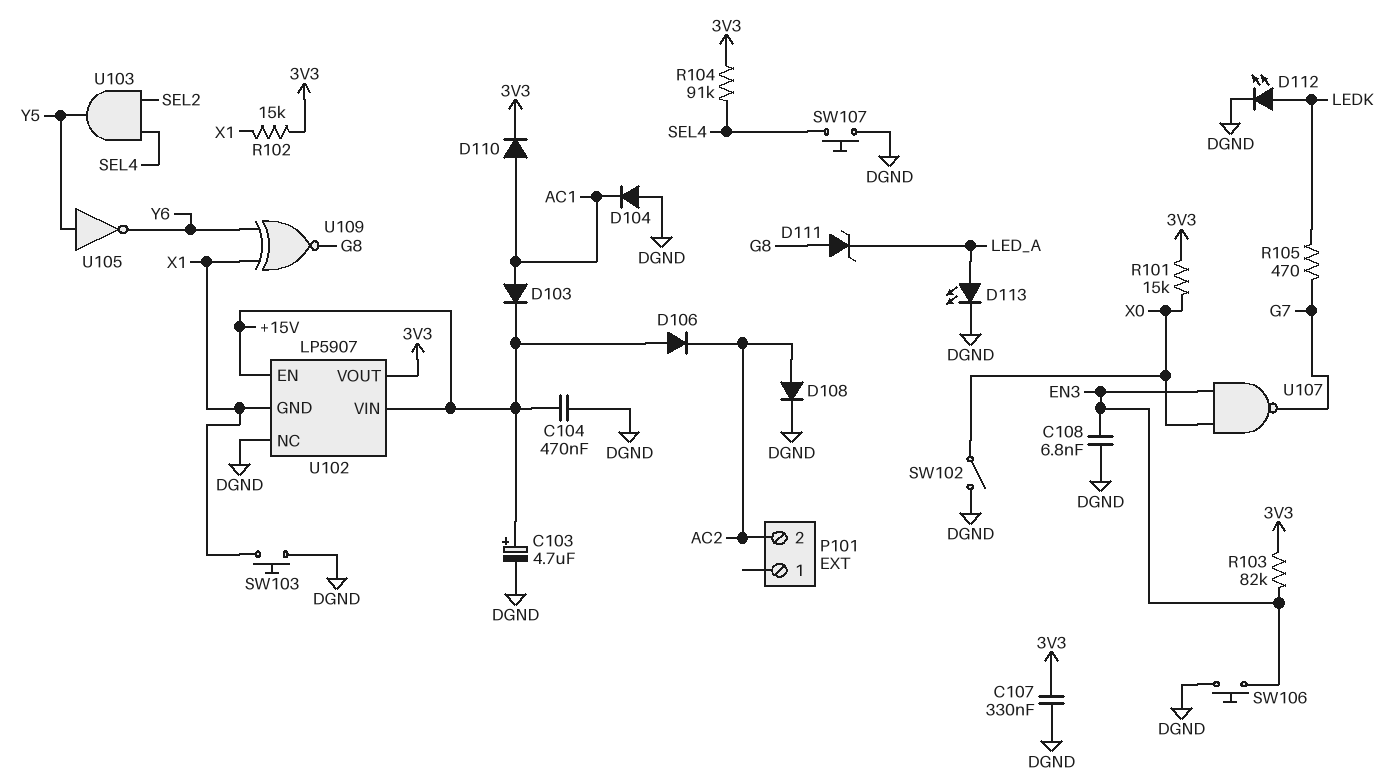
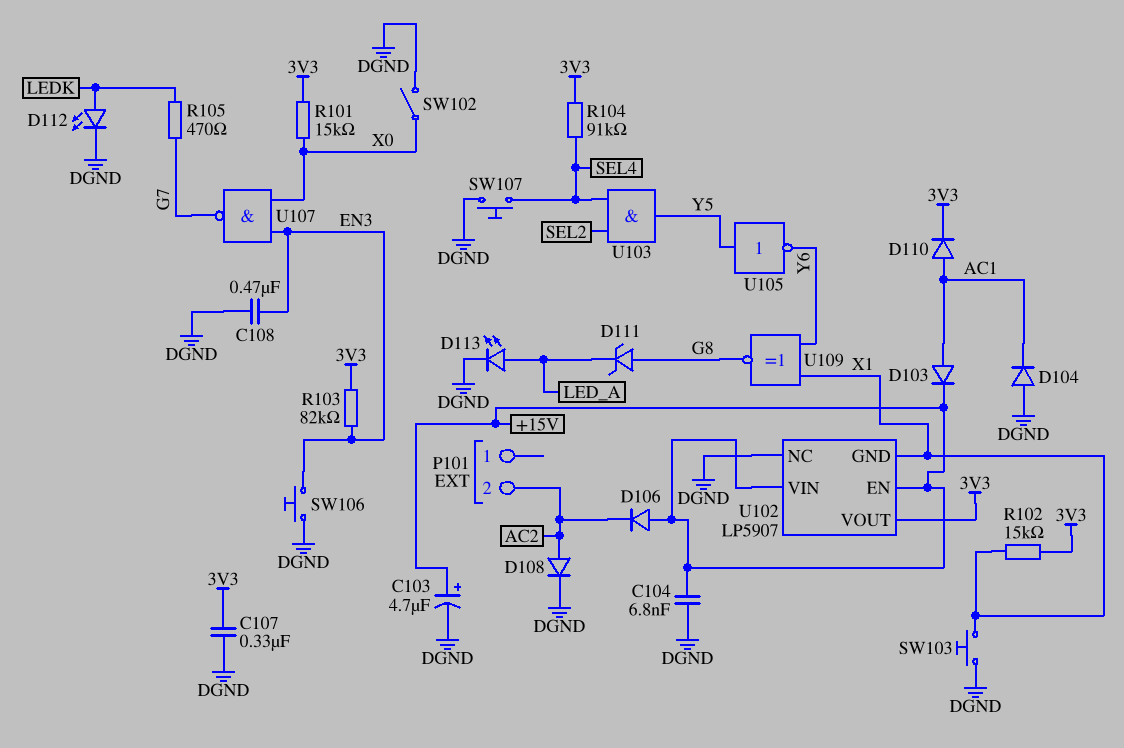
C104: 470nF (+15V, DGND) -> 6.8nF (+15V, DGND)
C108: 6.8nF (DGND, EN3) -> 470nF (DGND, EN3)

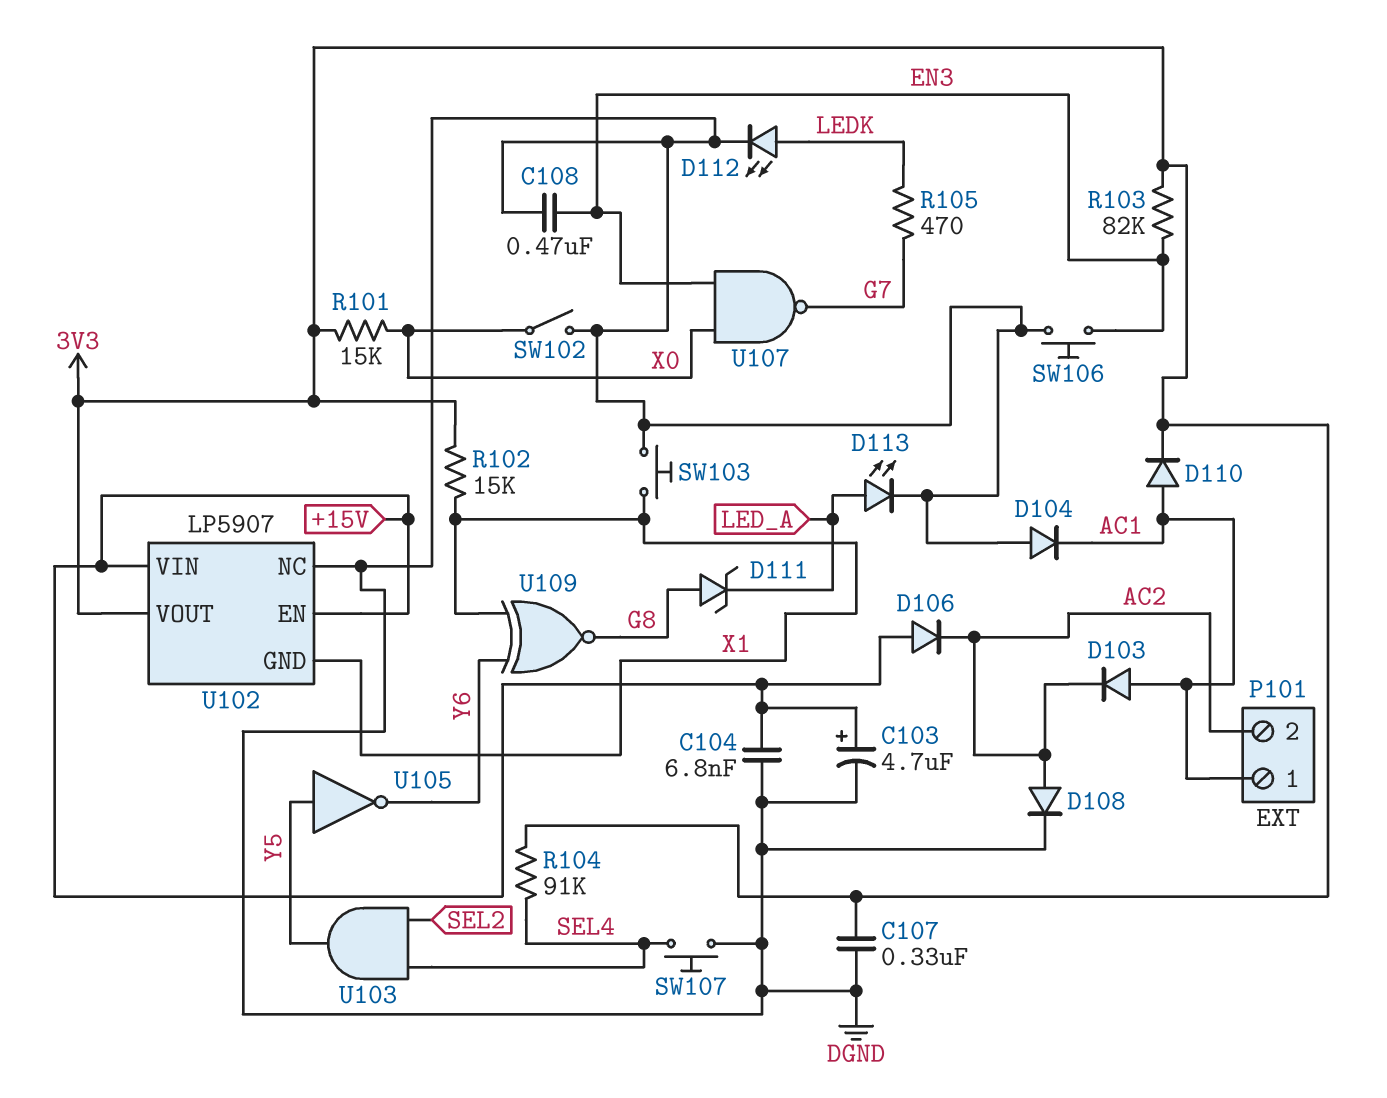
D103: diode (A AC1, K +15V) -> diode (A AC1, K AC2)
P101 pin 1: none -> AC1

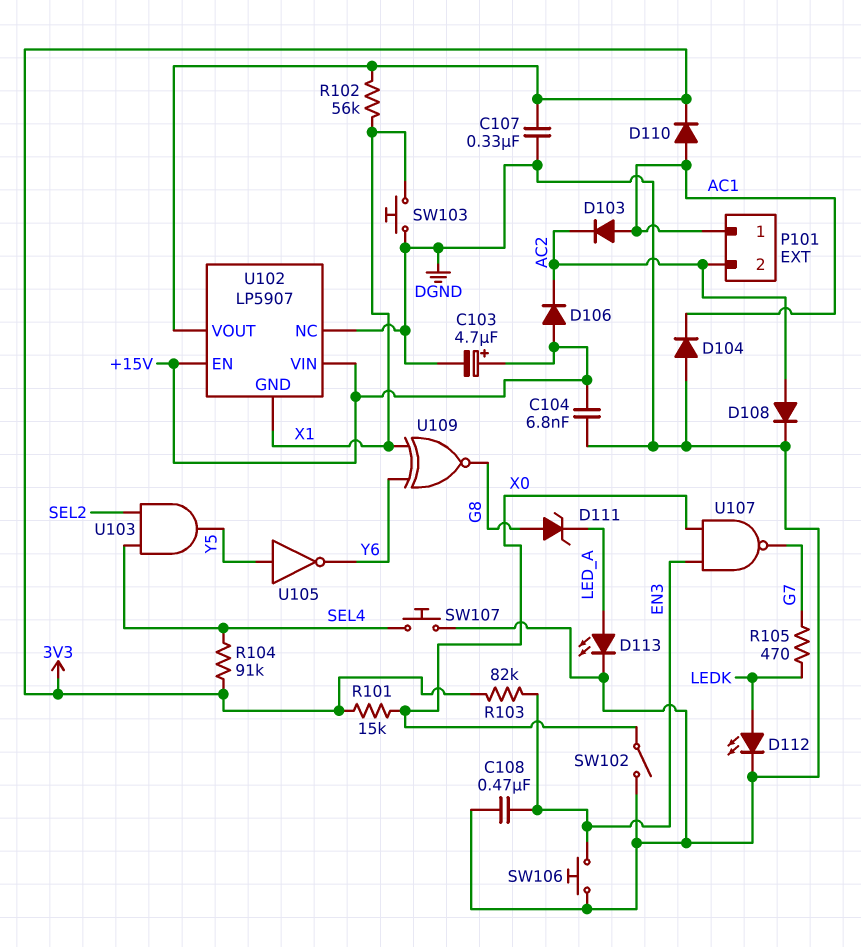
R102: 15k (3V3, X1) -> 56k (3V3, X1)

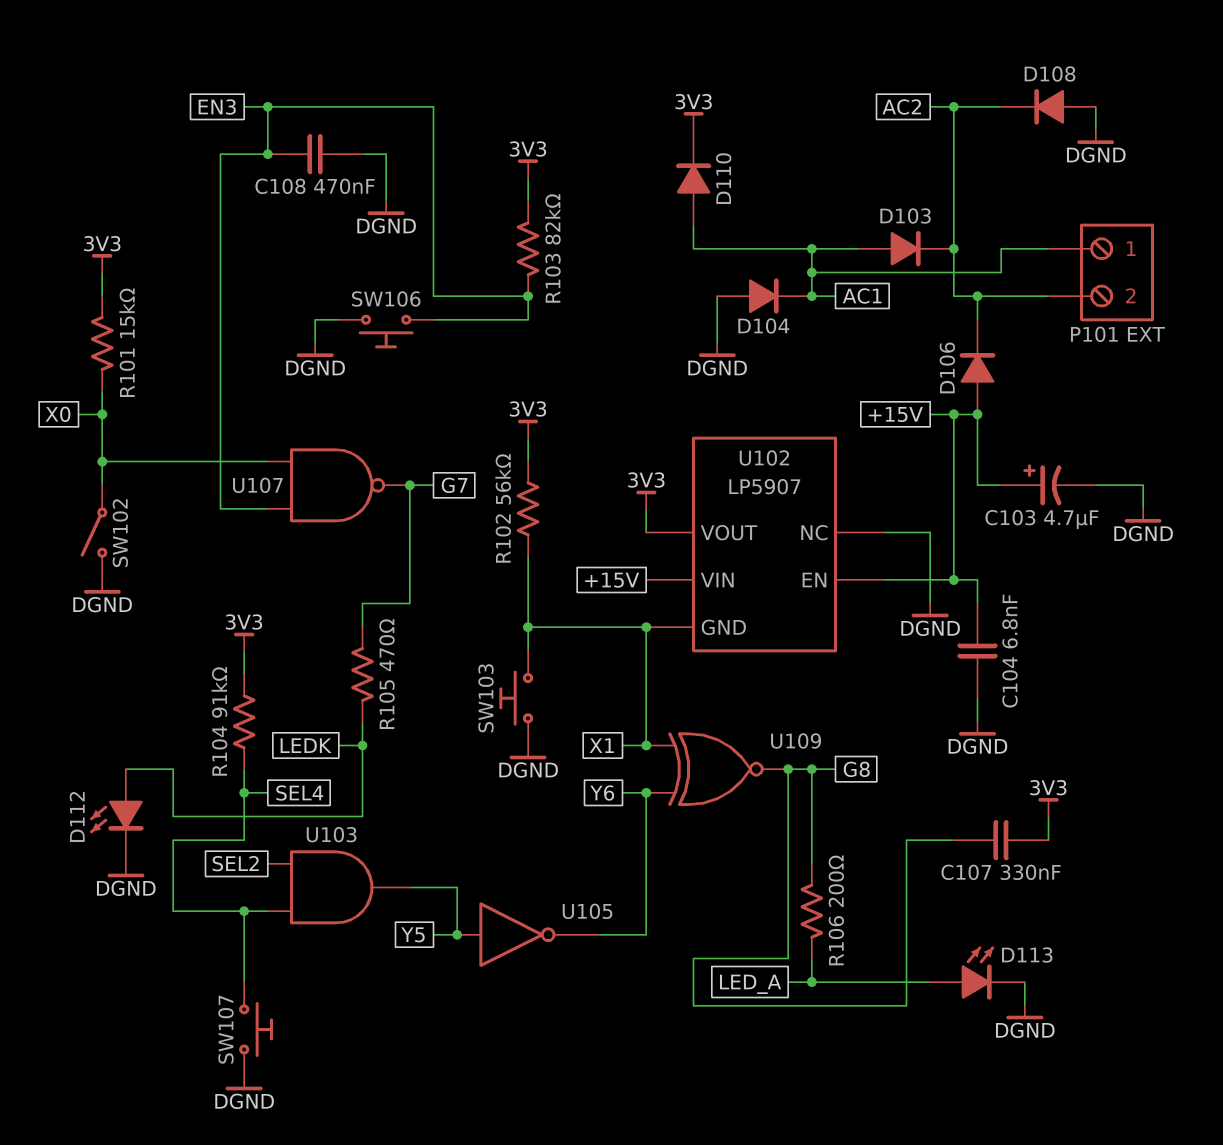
C107: 330nF (3V3, DGND) -> 330nF (3V3, G8)
D108: diode (A AC2, K DGND) -> diode (A DGND, K AC2)
D111: zener (A G8, K LED_A) -> none
R106: none -> 200 (G8, LED_A)

